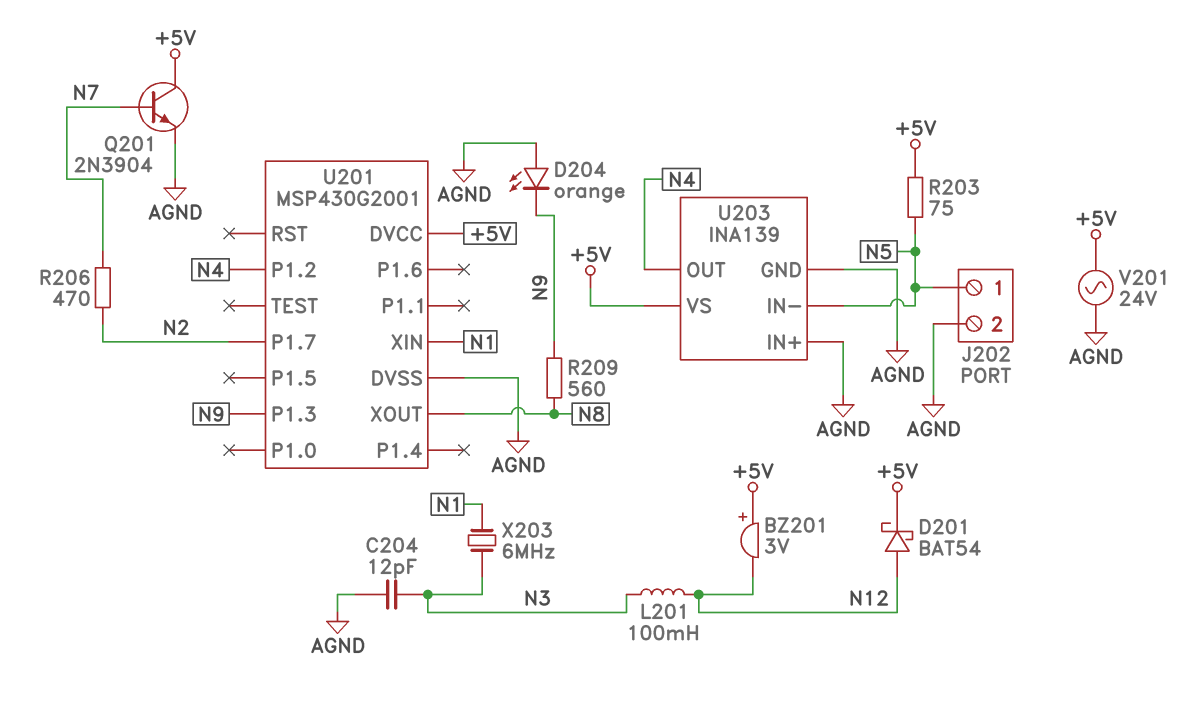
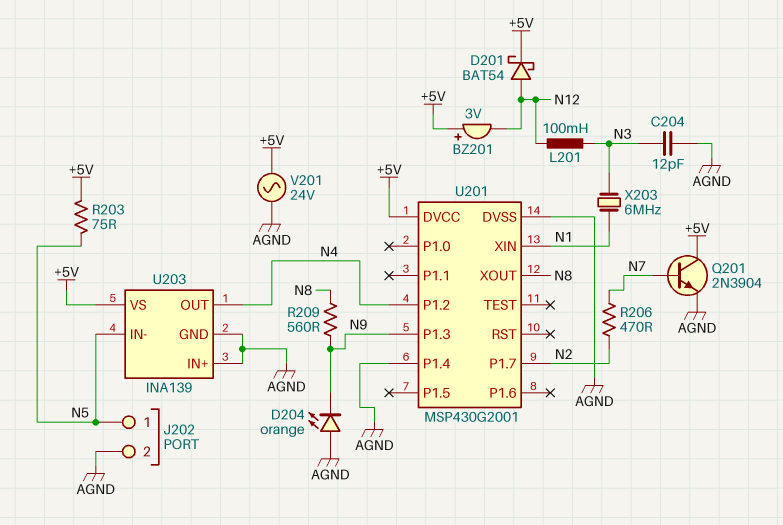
U201 pin P1.4: none -> AGND

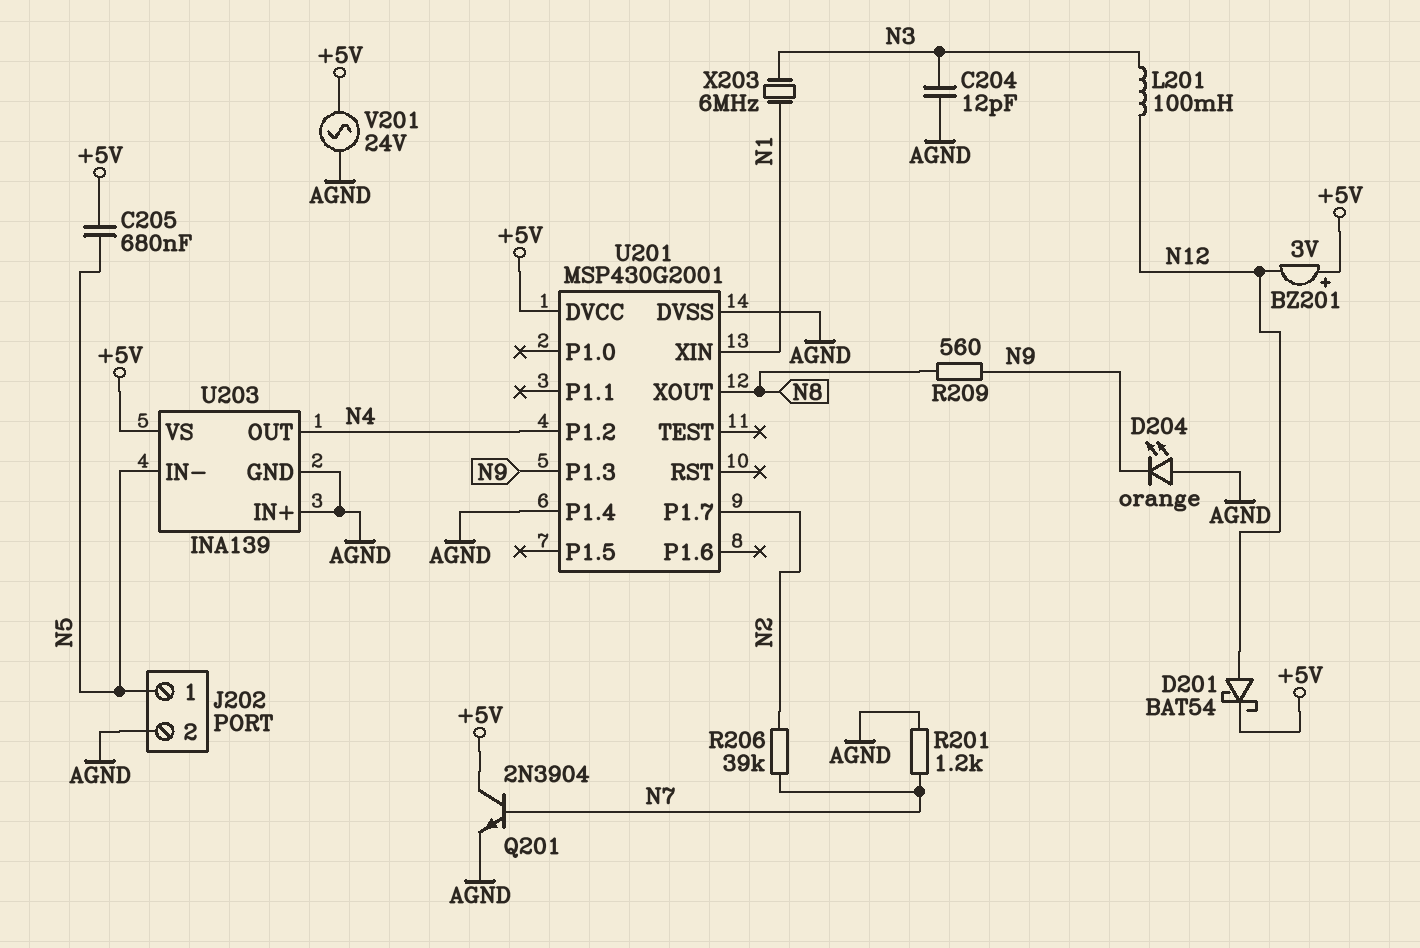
C205: none -> 680nF (+5V, N5)
R201: none -> 1.2k (AGND, N7)
R203: 75 (+5V, N5) -> none
R206: 470 (N2, N7) -> 39k (N2, N7)

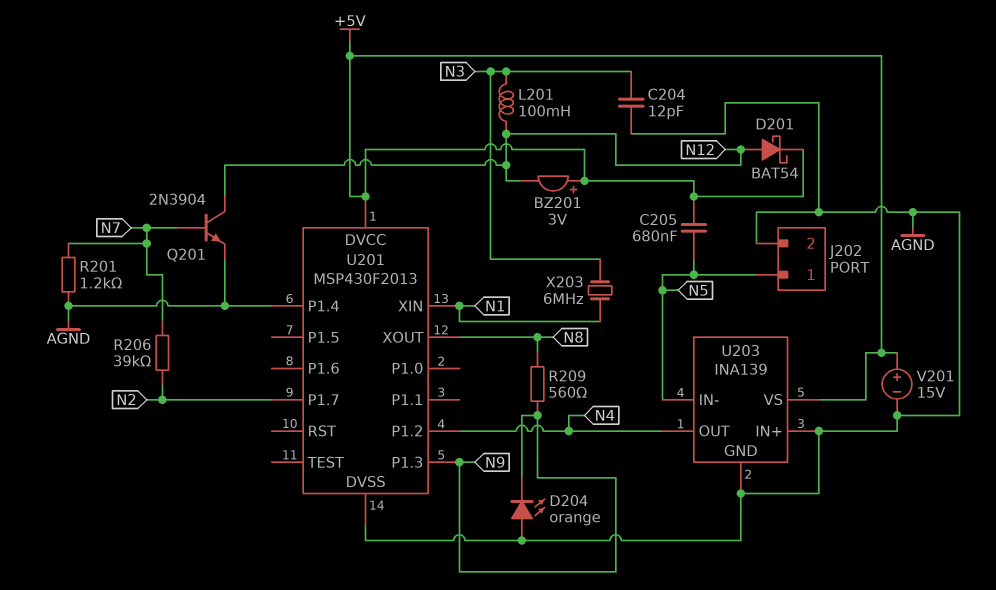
Q201: NPN 2N3904 (B N7, C +5V, E AGND) -> NPN 2N3904 (B N7, C N12, E AGND)
U201: MSP430G2001 -> MSP430F2013
V201: AC 24V (+5V, AGND) -> 15V (plus +5V, minus AGND)

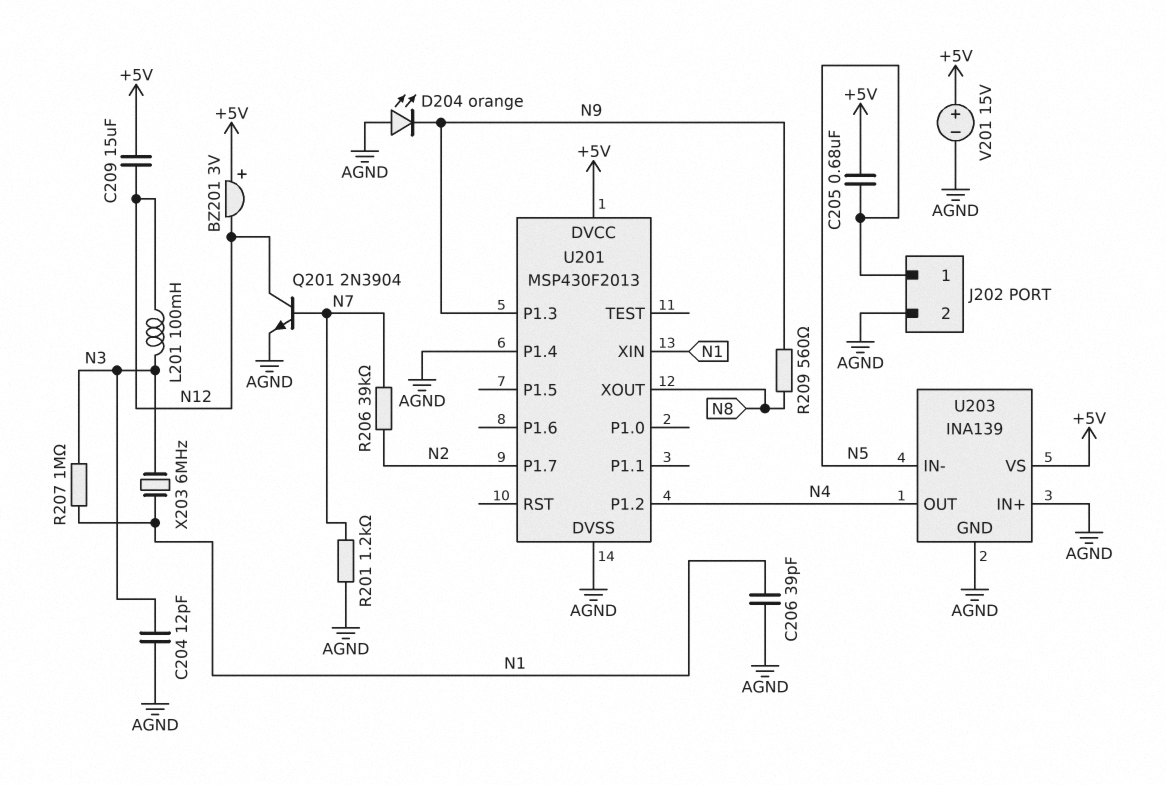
C206: none -> 39pF (AGND, N1)
C209: none -> 15uF (+5V, N12)
D201: schottky BAT54 (A N12, K +5V) -> none
R207: none -> 1M (N1, N3)

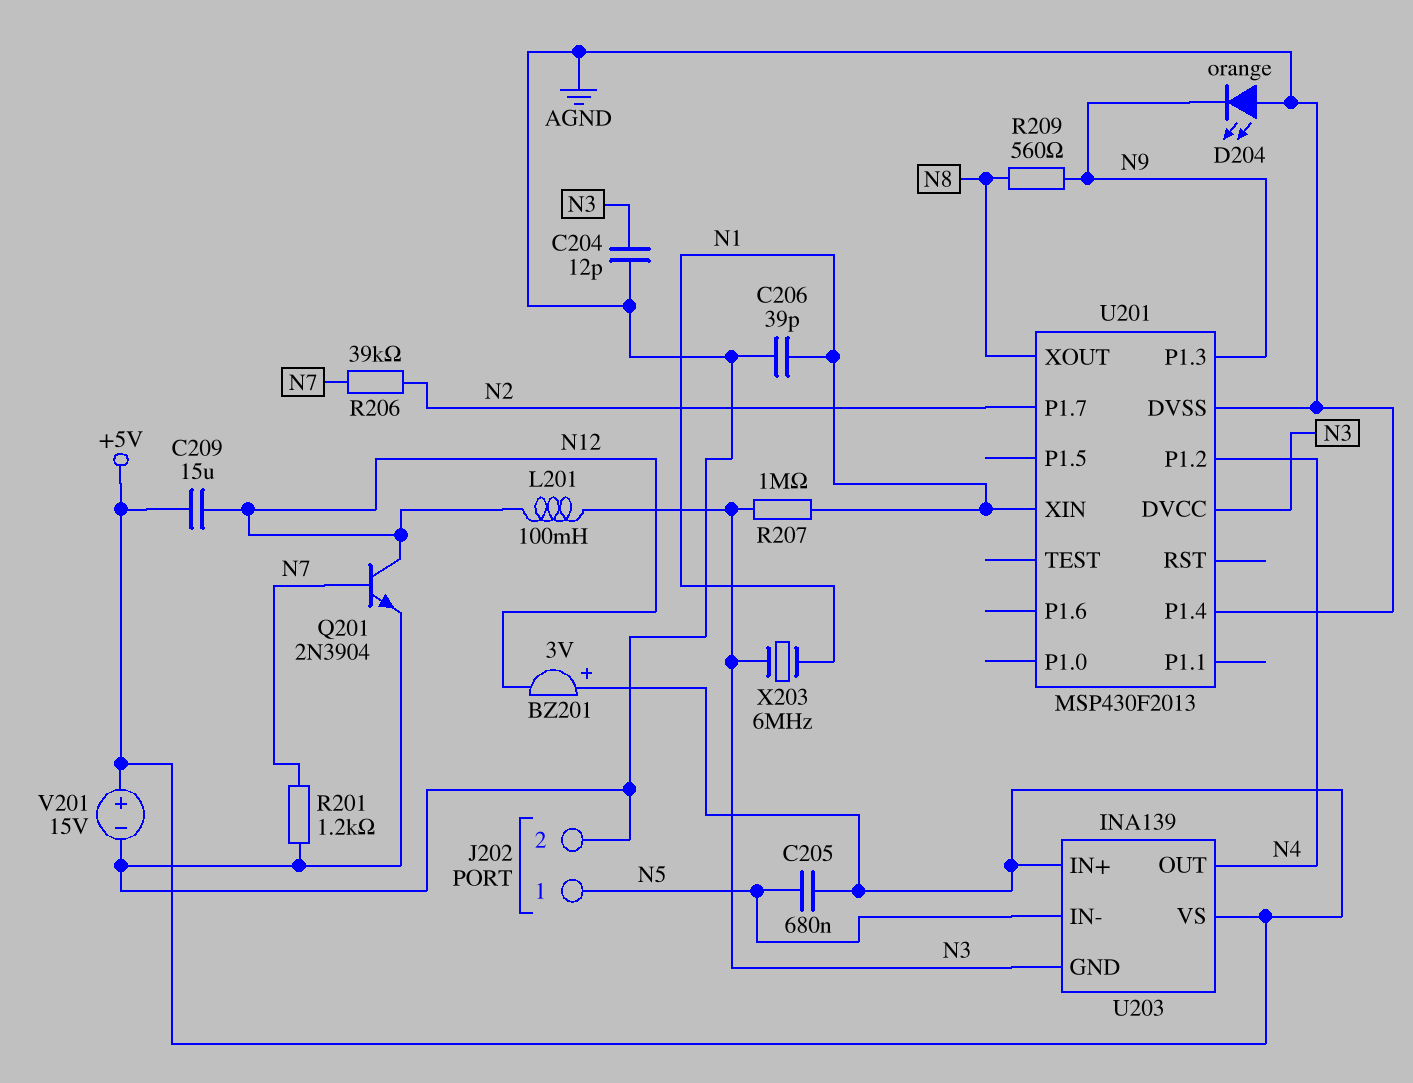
U201 pin DVCC: +5V -> N3
U203 pin GND: AGND -> N3
U203 pin IN+: AGND -> +5V

